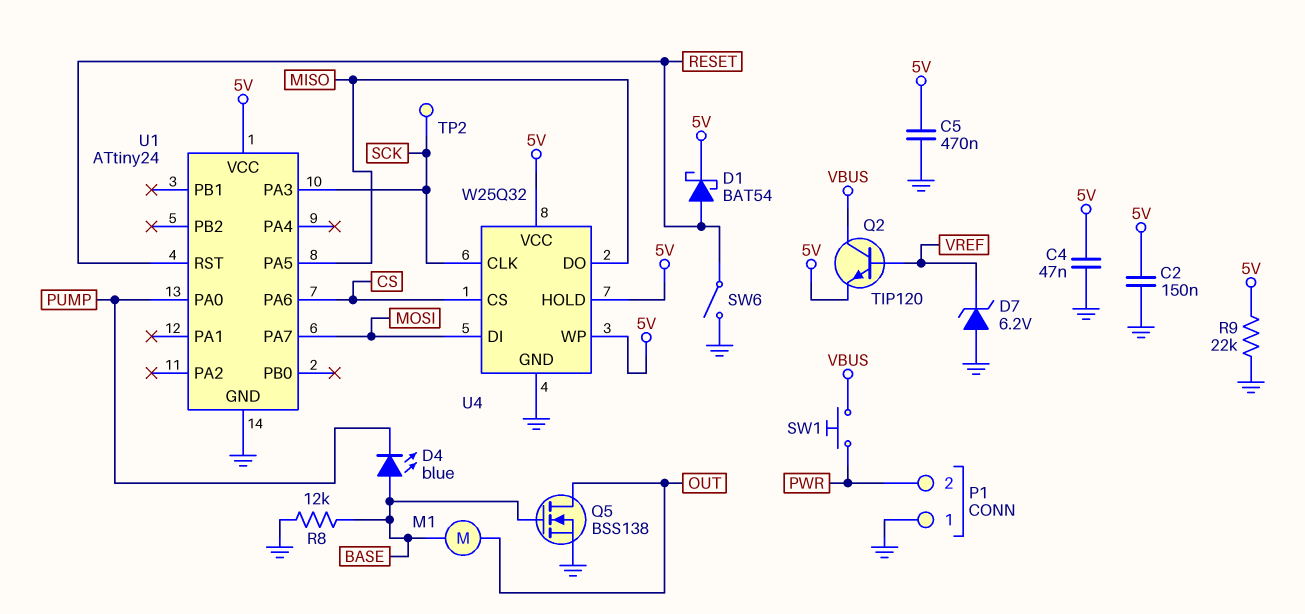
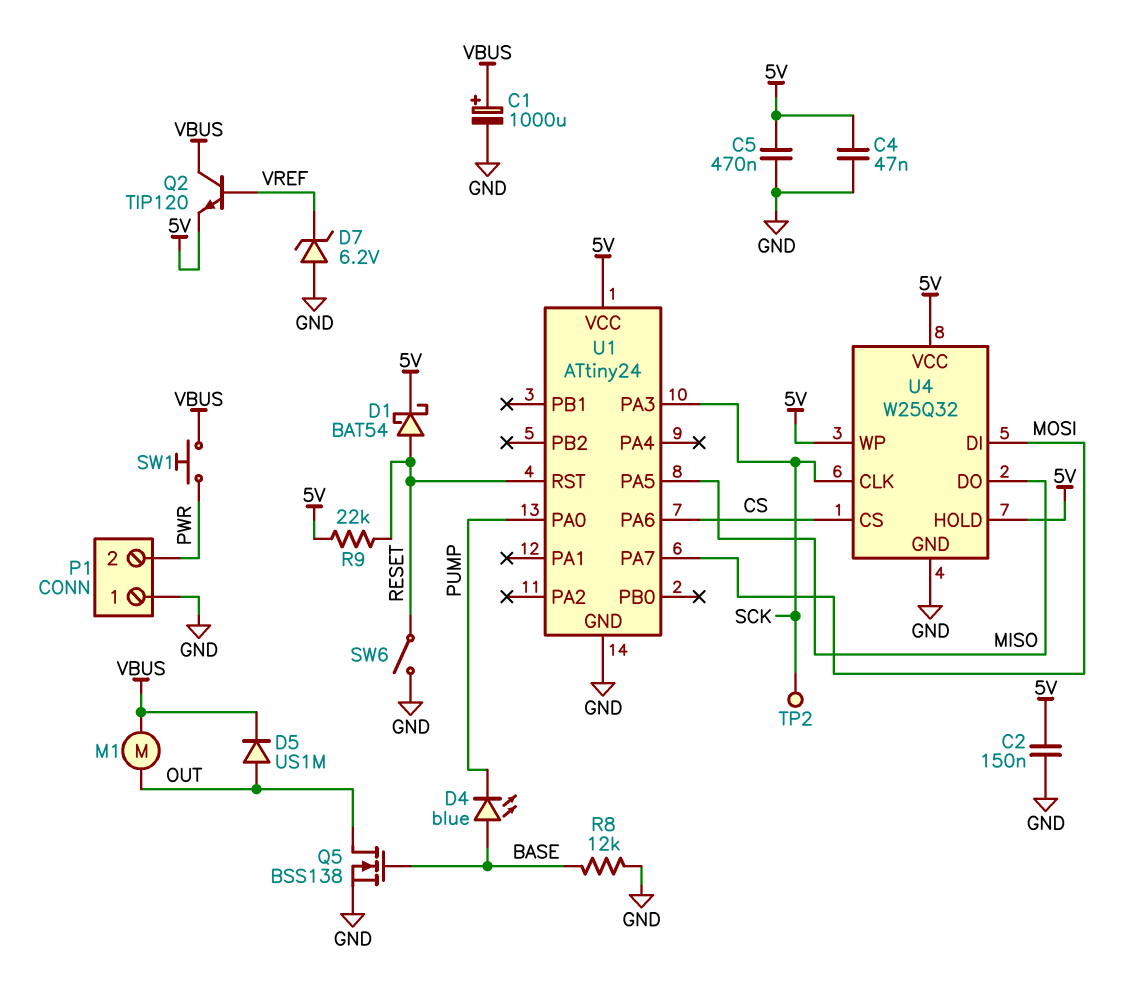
C1: none -> 1000uF (plus VBUS, minus GND)
D5: none -> diode US1M (A OUT, K VBUS)
M1: motor (BASE, OUT) -> motor (OUT, VBUS)
R9: 22k (5V, GND) -> 22k (5V, RESET)

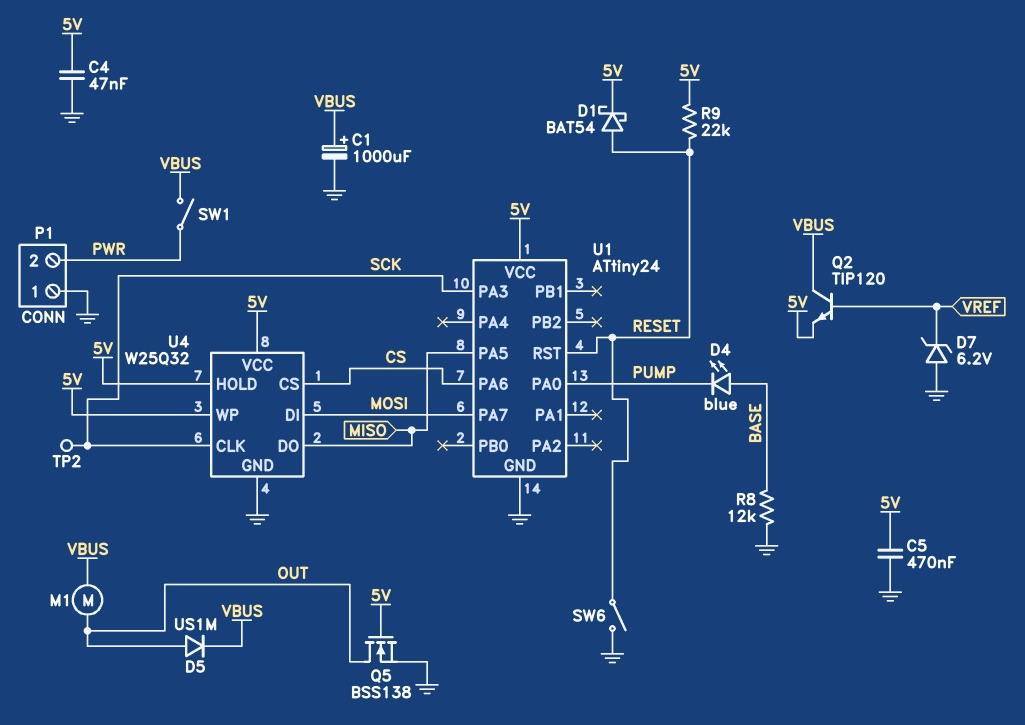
C2: 150nF (5V, GND) -> none
Q5: NMOS BSS138 (G BASE, D OUT, S GND) -> NMOS BSS138 (G 5V, D OUT, S GND)
SW1: button (PWR, VBUS) -> switch (PWR, VBUS)

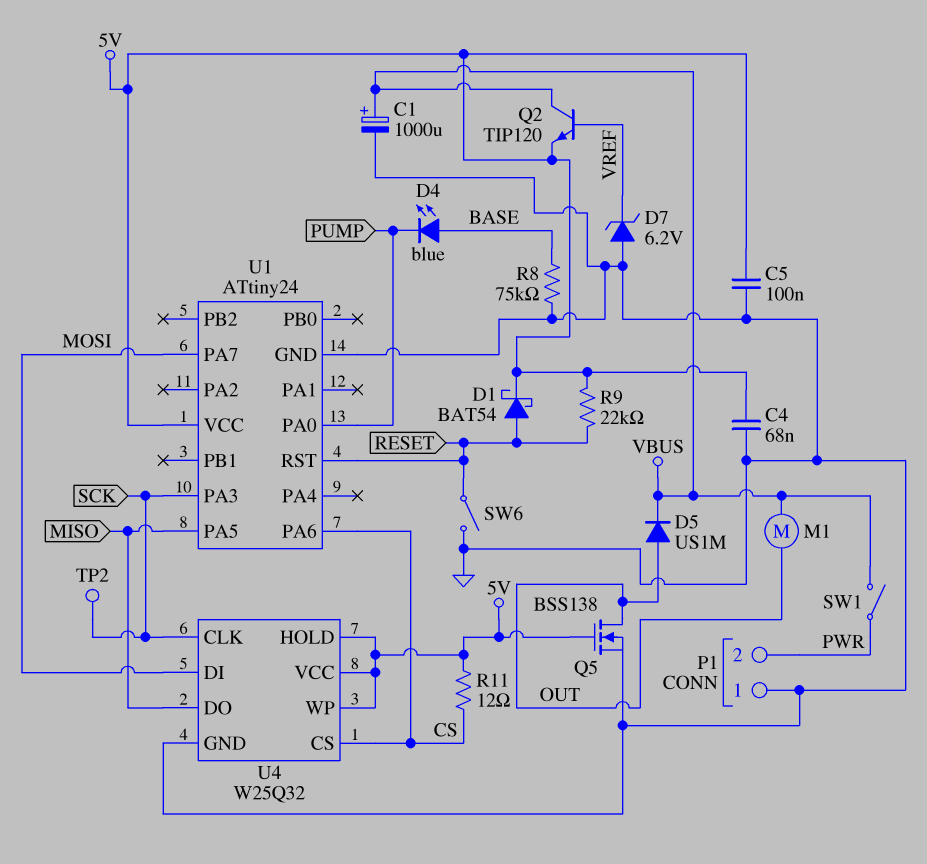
C4: 47nF (5V, GND) -> 68nF (5V, GND)
C5: 470nF (5V, GND) -> 100nF (5V, GND)
R8: 12k (BASE, GND) -> 75k (BASE, GND)
R11: none -> 12 (5V, CS)

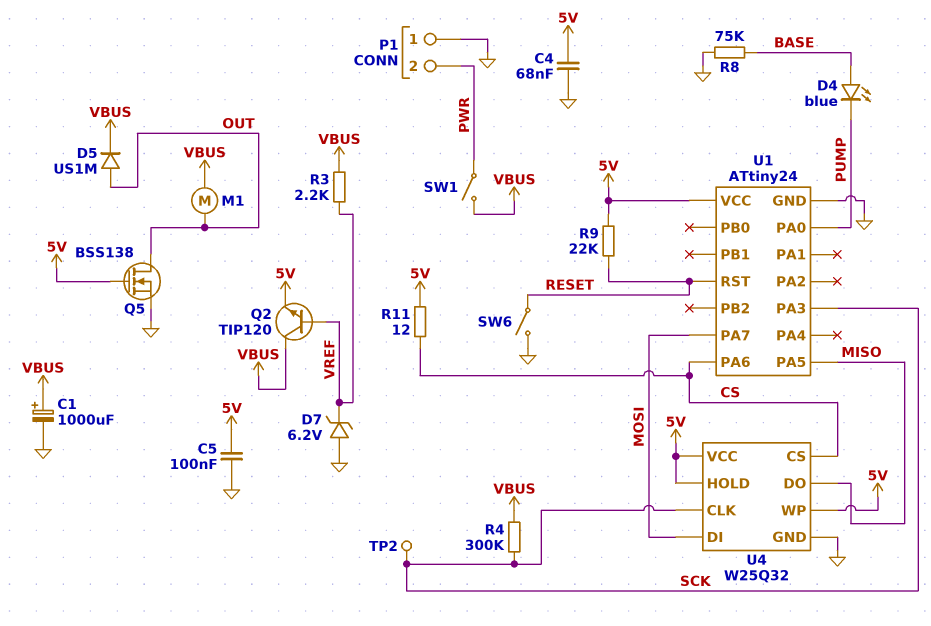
D1: schottky BAT54 (A RESET, K 5V) -> none
R3: none -> 2.2k (VBUS, VREF)
R4: none -> 300k (SCK, VBUS)

